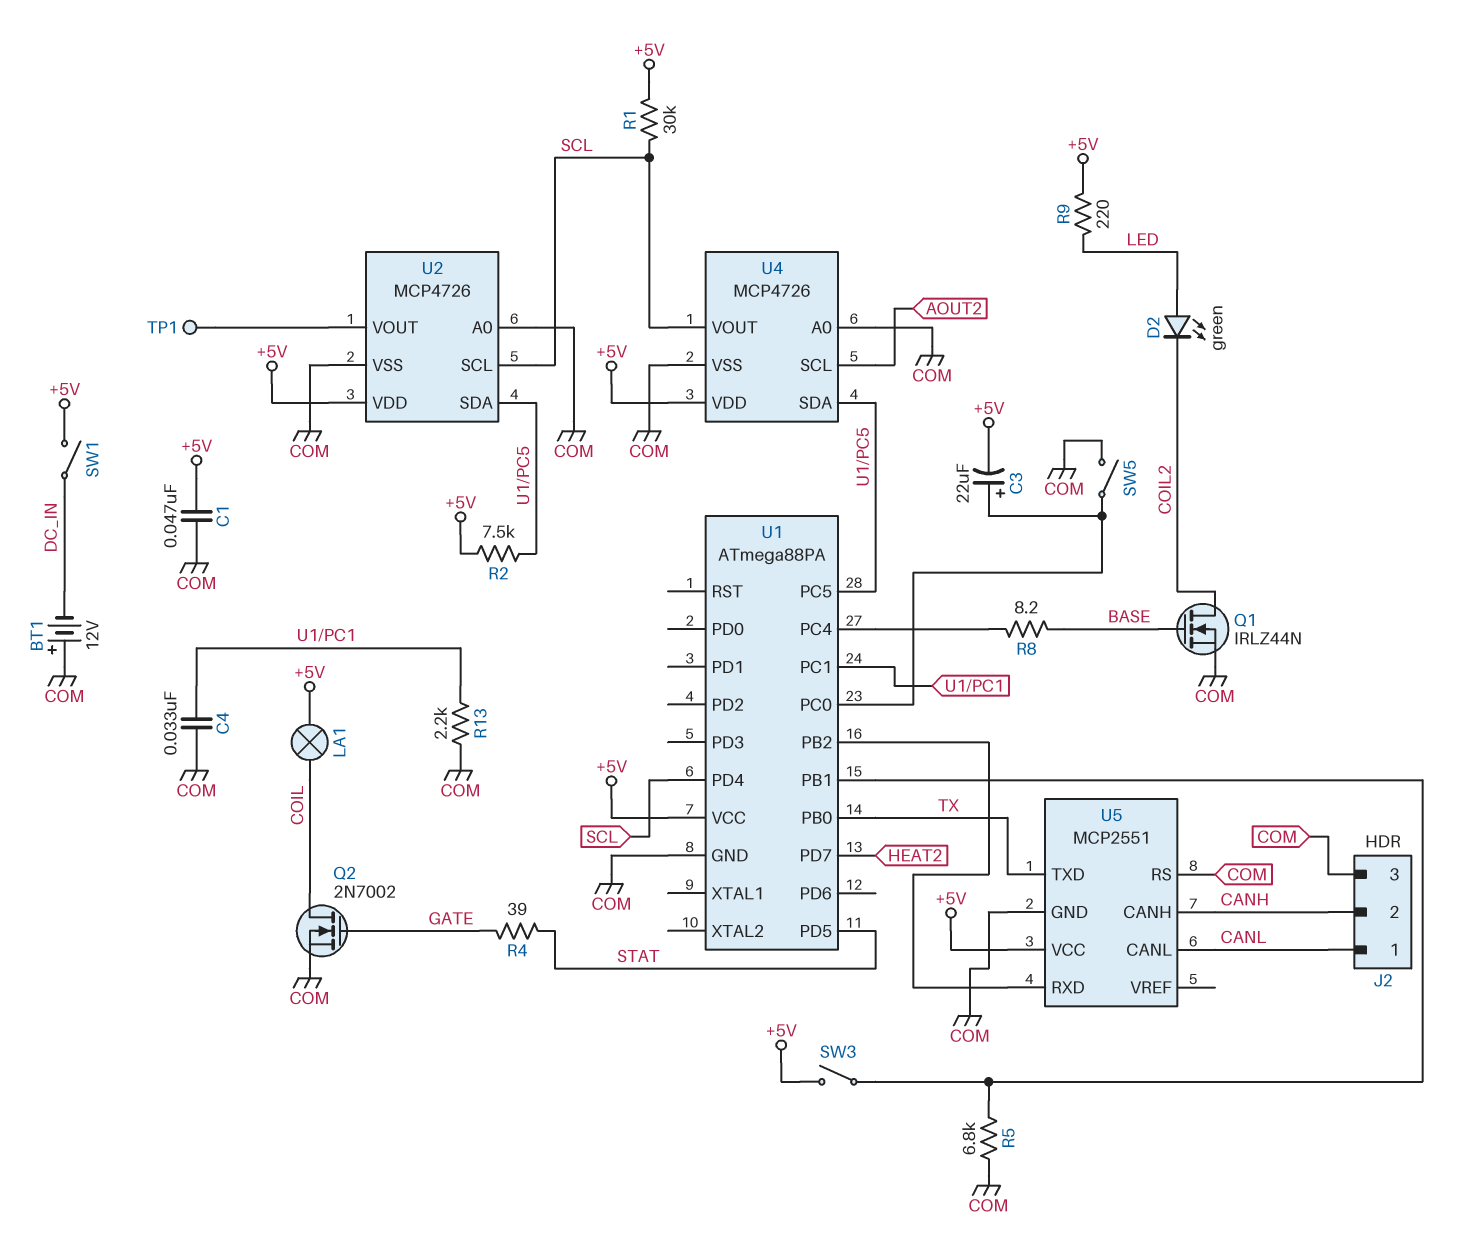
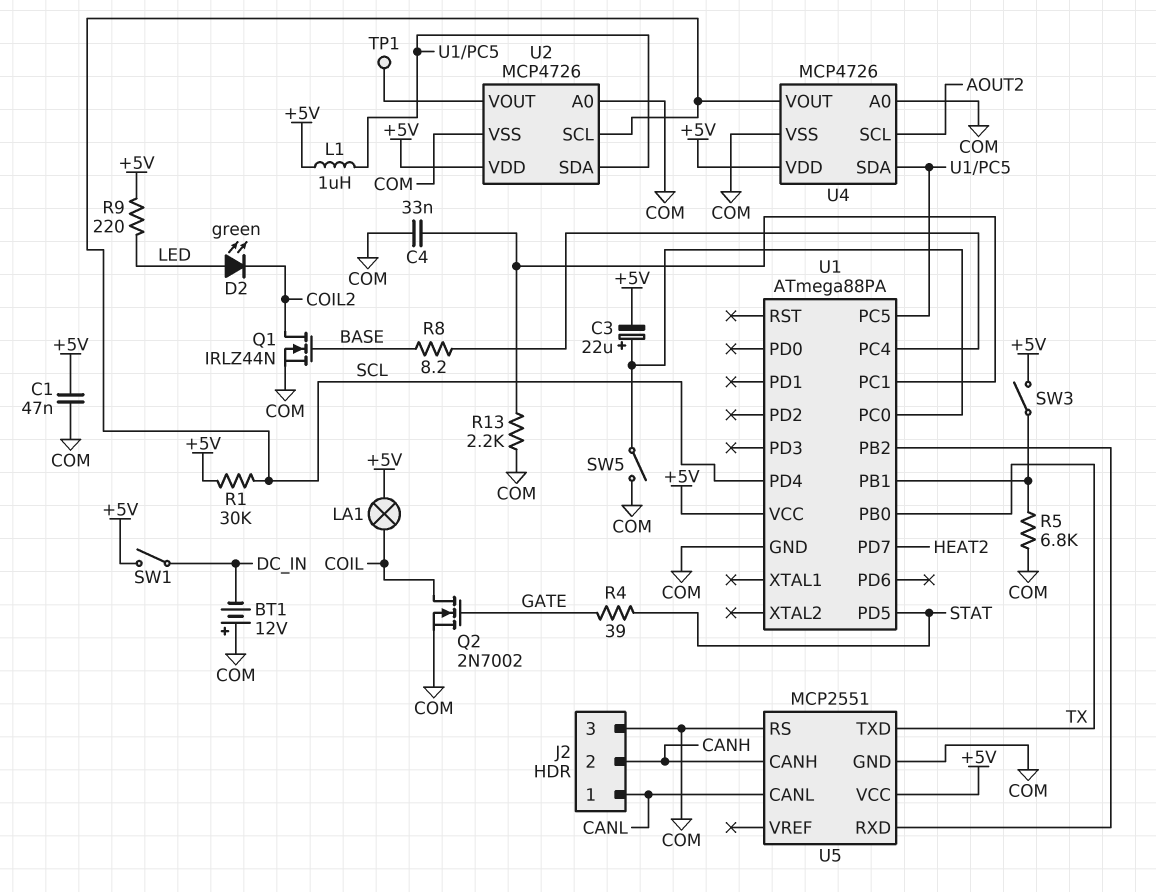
L1: none -> 1uH (+5V, U1/PC5)
R2: 7.5k (+5V, U1/PC5) -> none

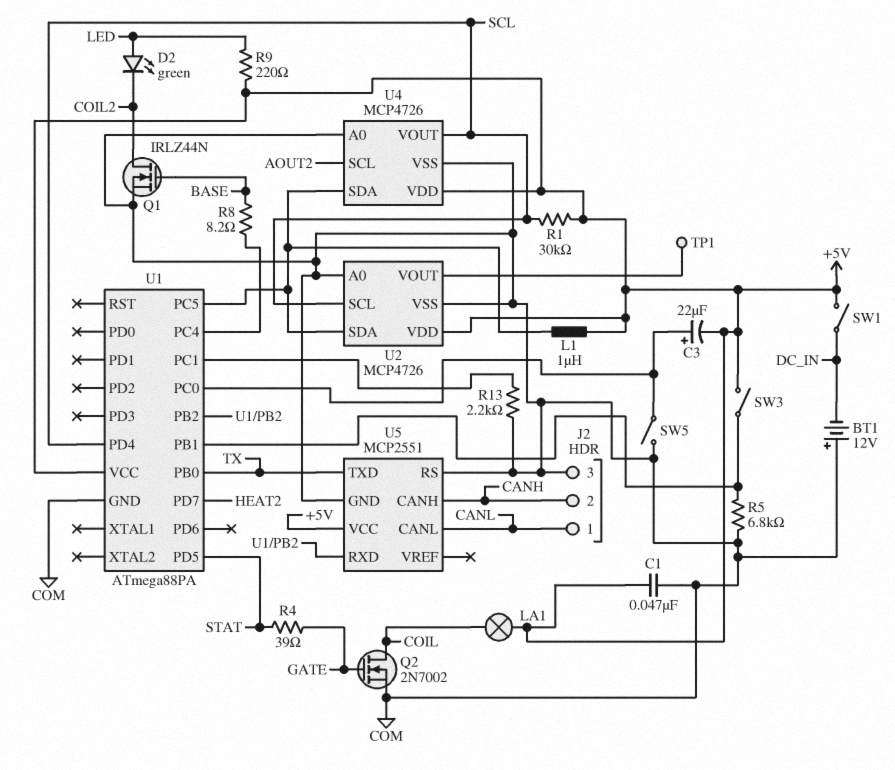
C4: 33nF (COM, U1/PC1) -> none

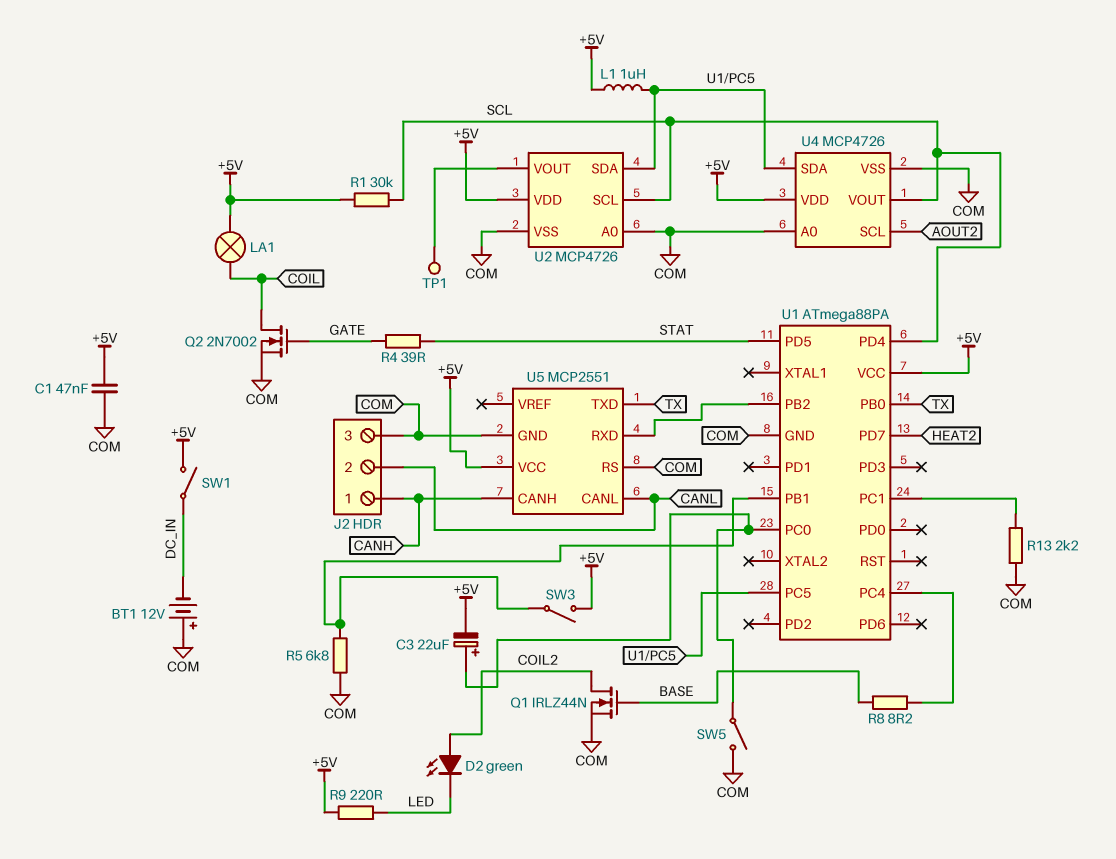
D2: LED green (A LED, K COIL2) -> LED green (A COIL2, K LED)
J2 pin 1: CANL -> CANH
J2 pin 2: CANH -> CANL

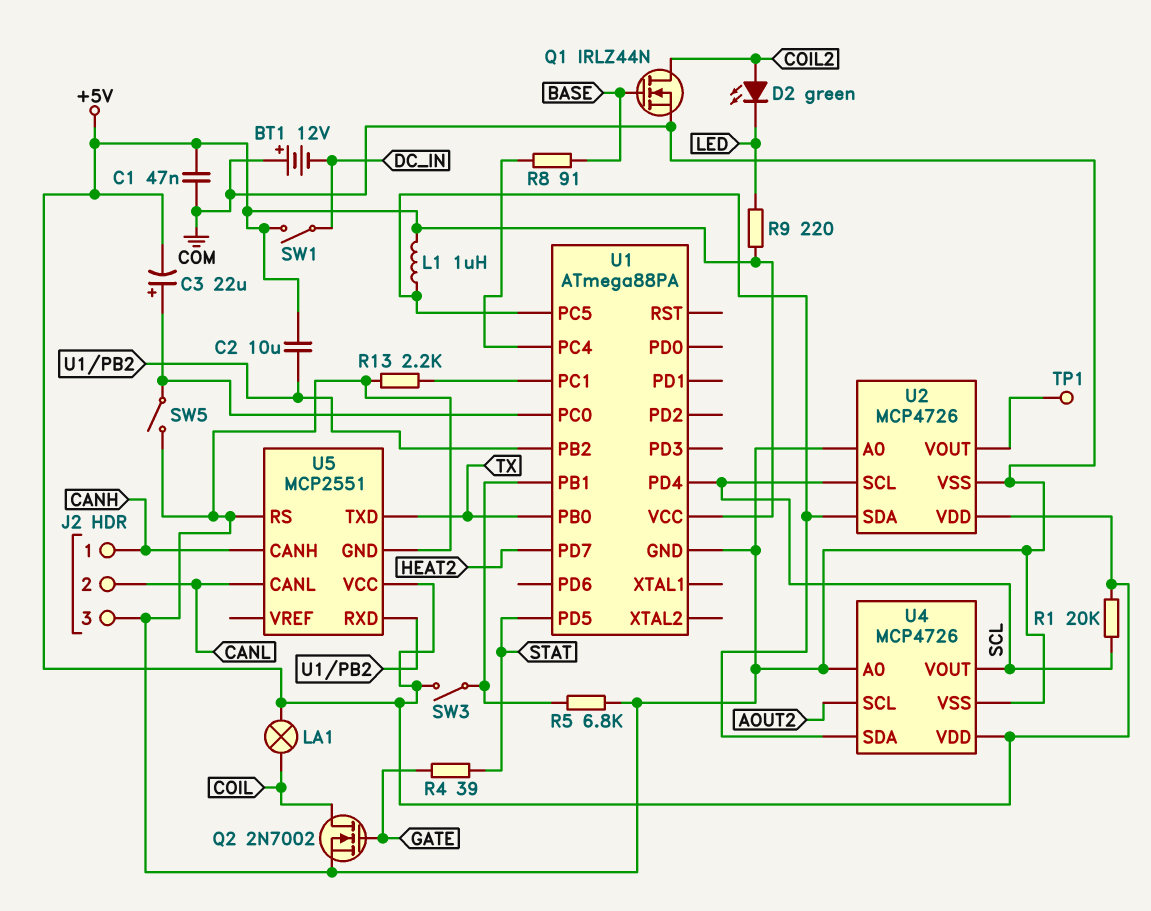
C2: none -> 10uF (+5V, U1/PB2)
R1: 30k (+5V, SCL) -> 20k (+5V, SCL)
R8: 8.2 (BASE, U1/PC4) -> 91 (BASE, U1/PC4)

